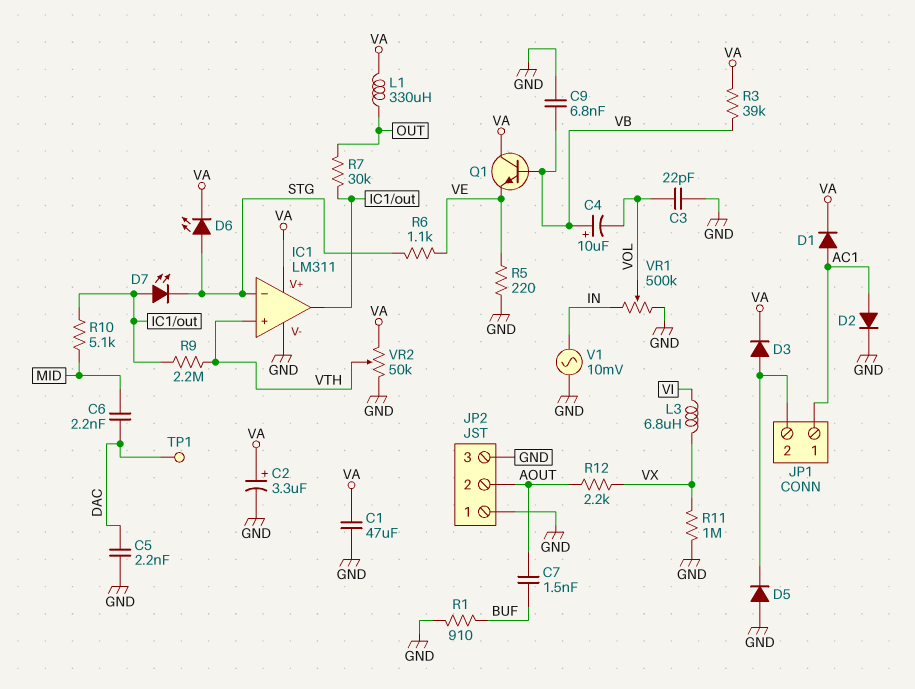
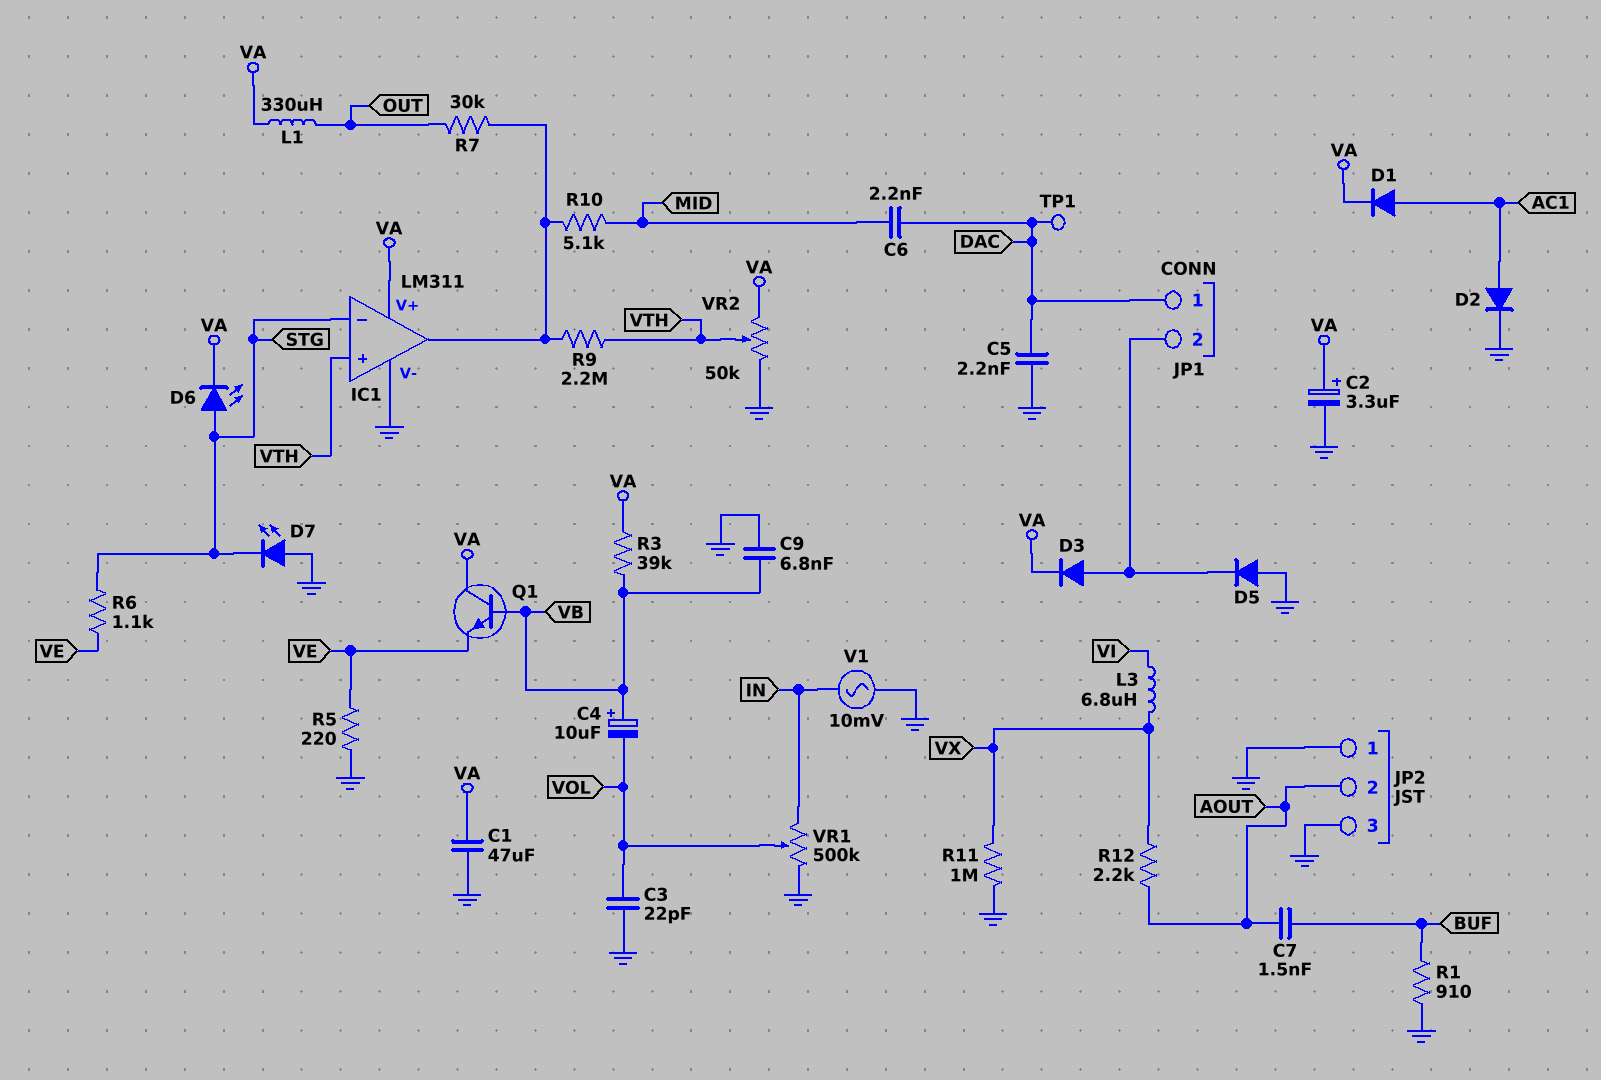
D7: LED (A IC1/out, K STG) -> LED (A GND, K STG)
JP1 pin 1: AC1 -> DAC

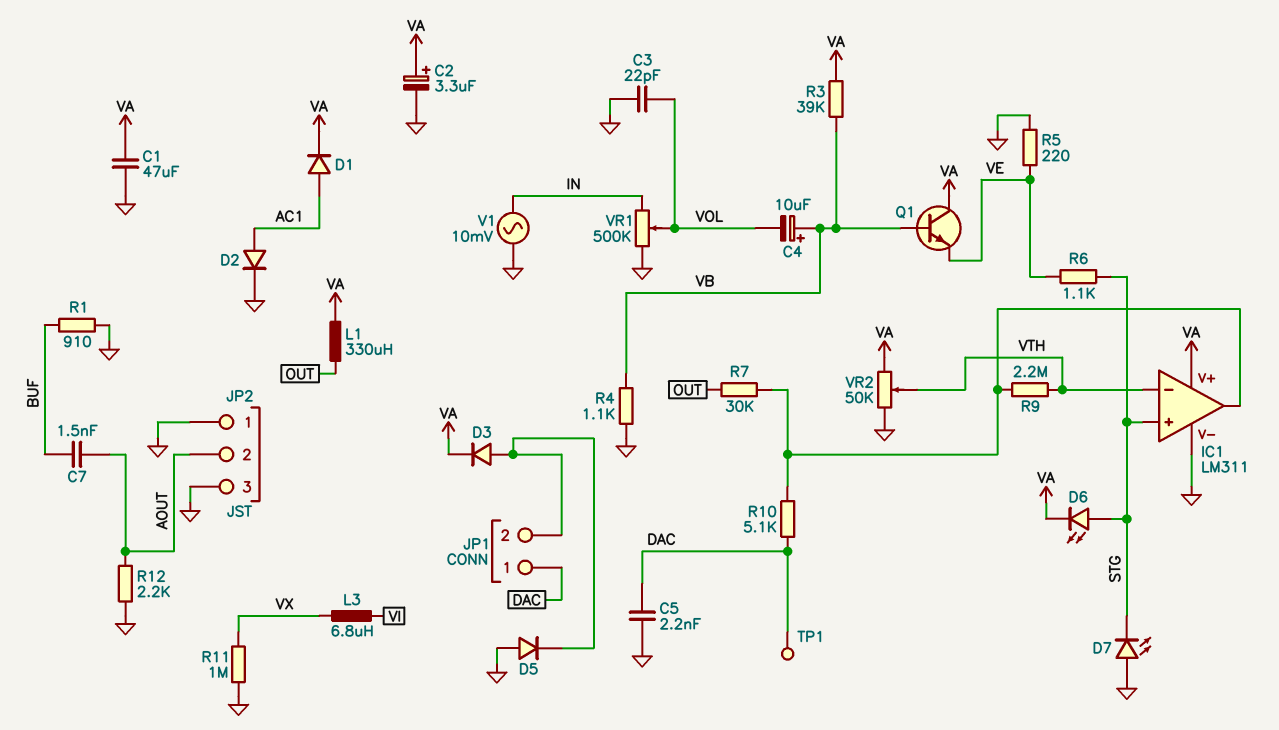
C6: 2.2nF (DAC, MID) -> none
C9: 6.8nF (GND, VB) -> none
IC1 pin in+: VTH -> STG
IC1 pin in-: STG -> VTH
R4: none -> 1.1k (GND, VB)
R10: 5.1k (IC1/out, MID) -> 5.1k (DAC, IC1/out)
R12: 2.2k (AOUT, VX) -> 2.2k (AOUT, GND)

